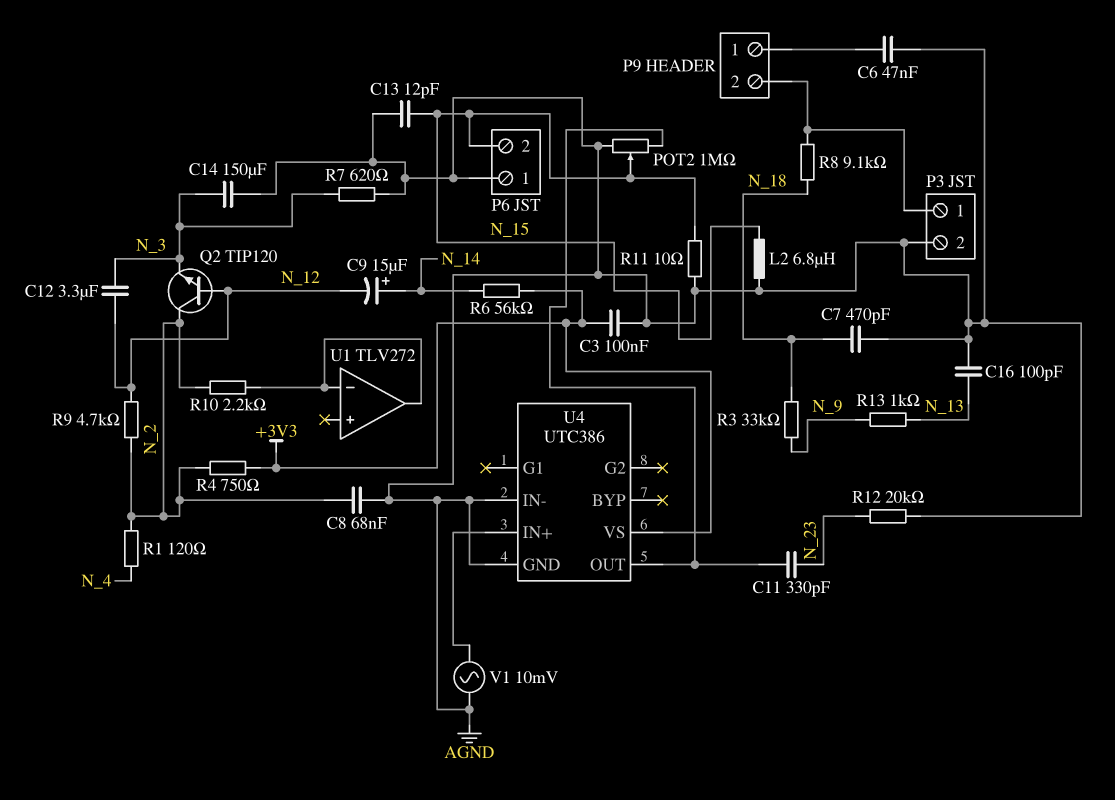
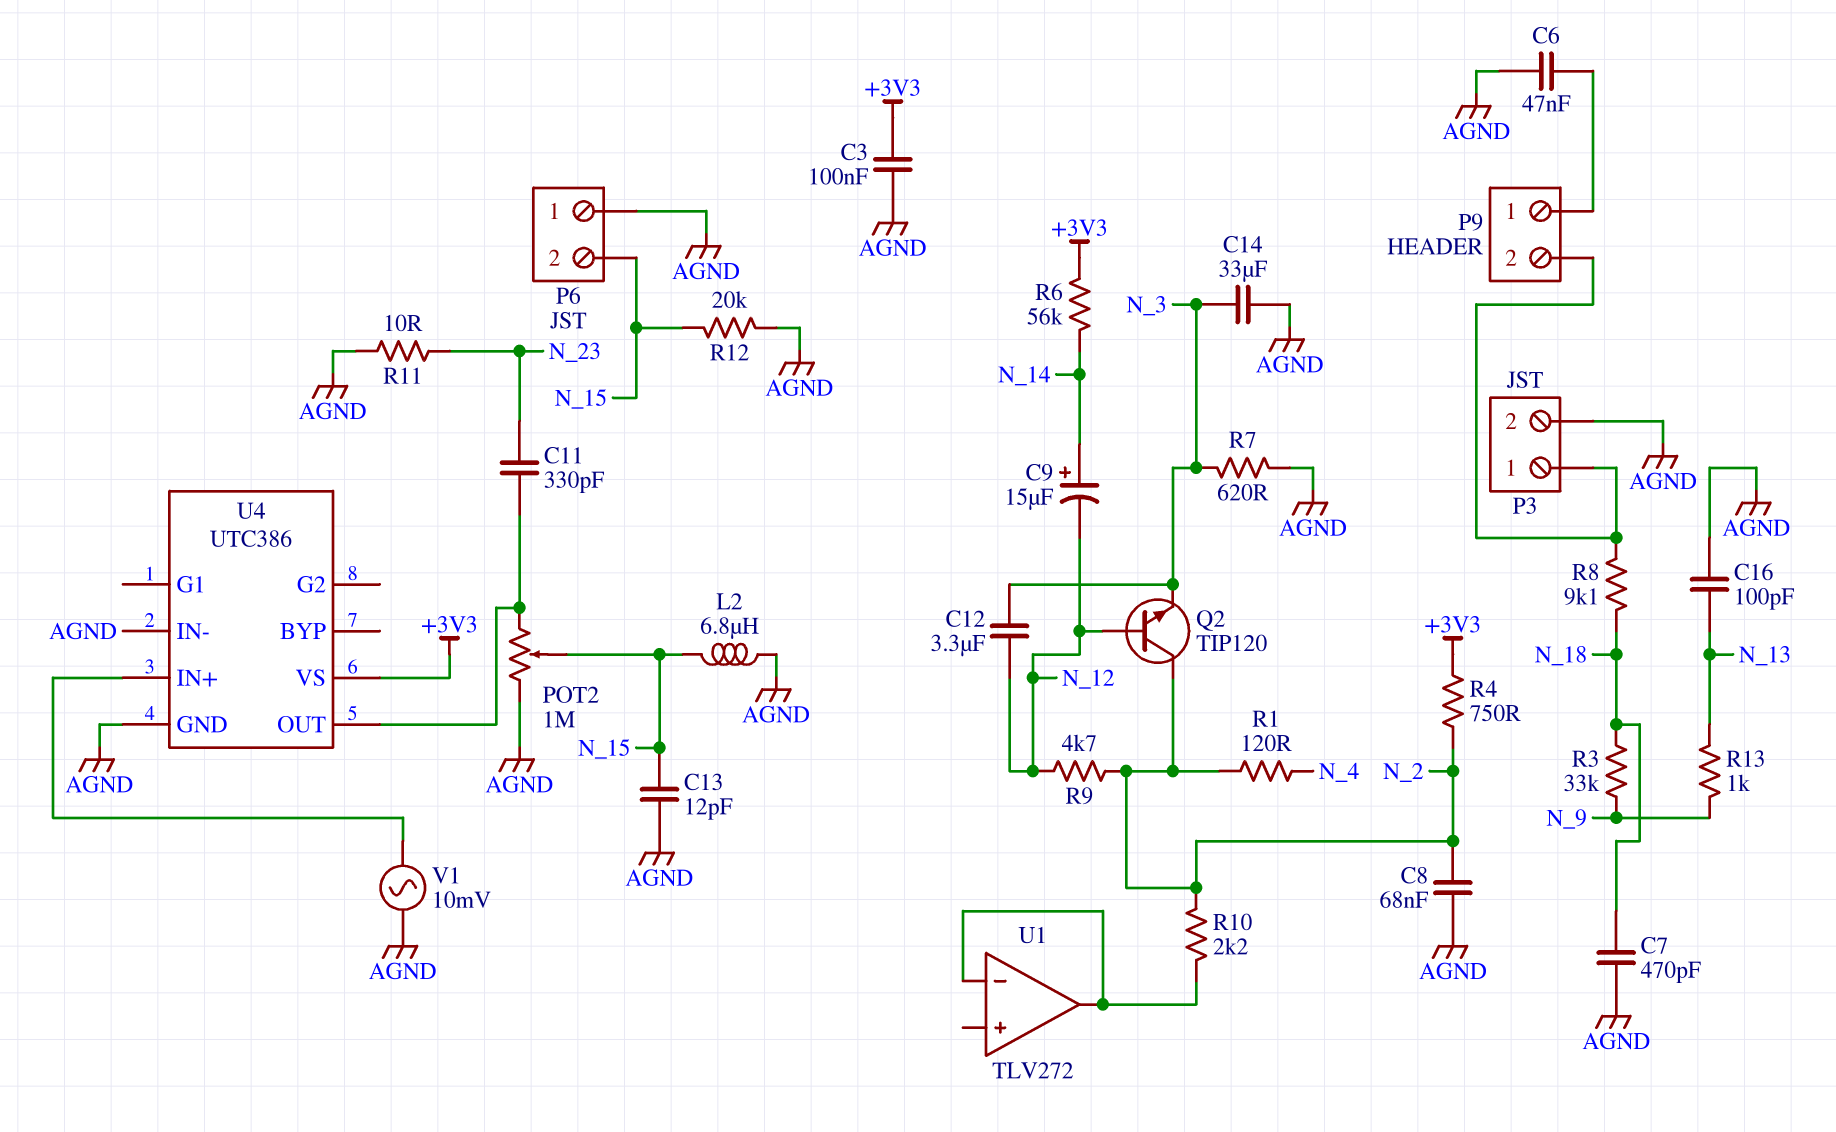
C14: 150uF (AGND, N_3) -> 33uF (AGND, N_3)
R11: 10 (AGND, N_15) -> 10 (AGND, N_23)
R12: 20k (AGND, N_23) -> 20k (AGND, N_15)

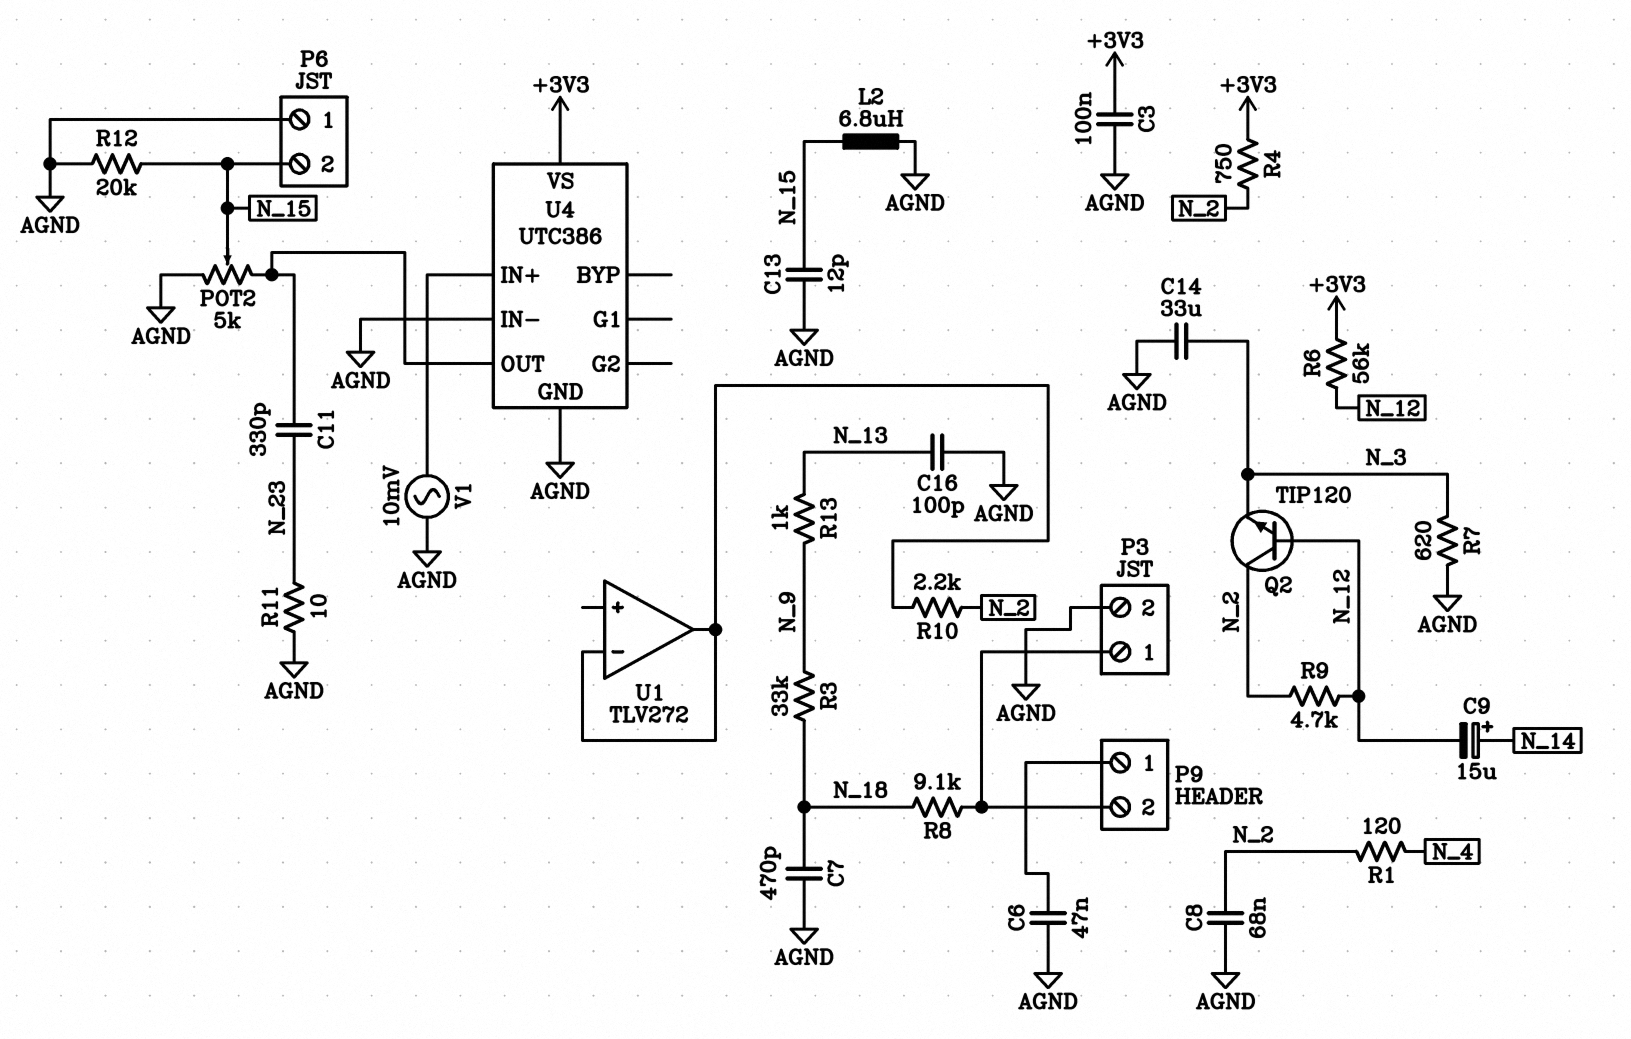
C12: 3.3uF (N_3, N_12) -> none
POT2: 1M (AGND, U4/OUT, wiper N_15) -> 5k (AGND, U4/OUT, wiper N_15)
R6: 56k (+3V3, N_14) -> 56k (+3V3, N_12)

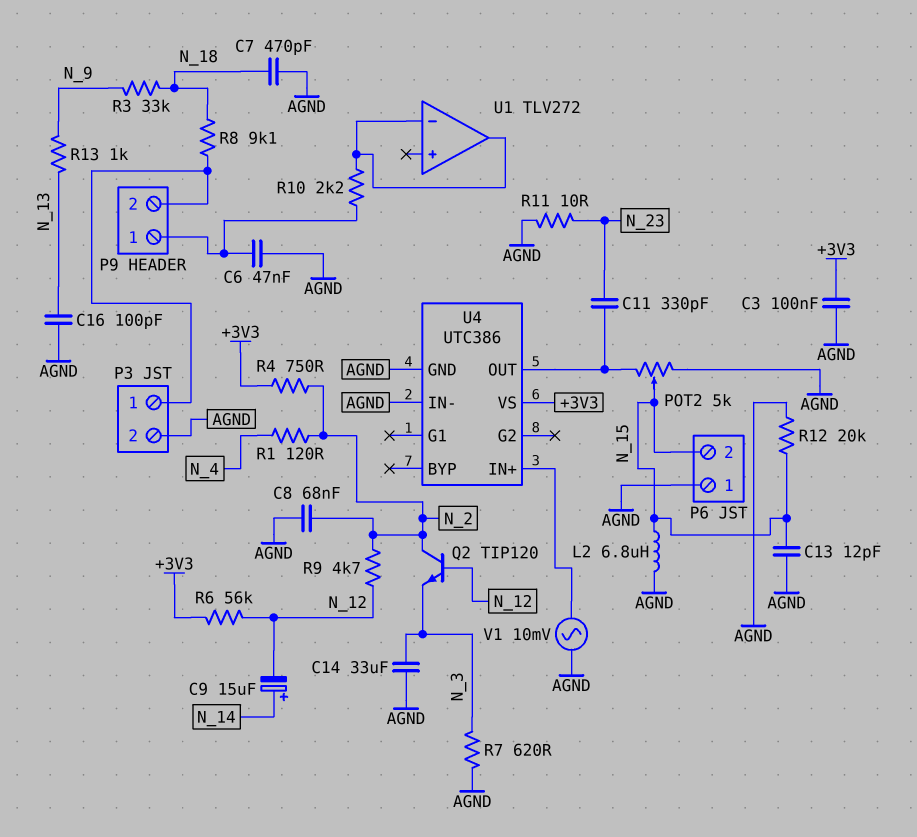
R10: 2.2k (N_2, U1/in-) -> 2.2k (P9/1, U1/in-)

